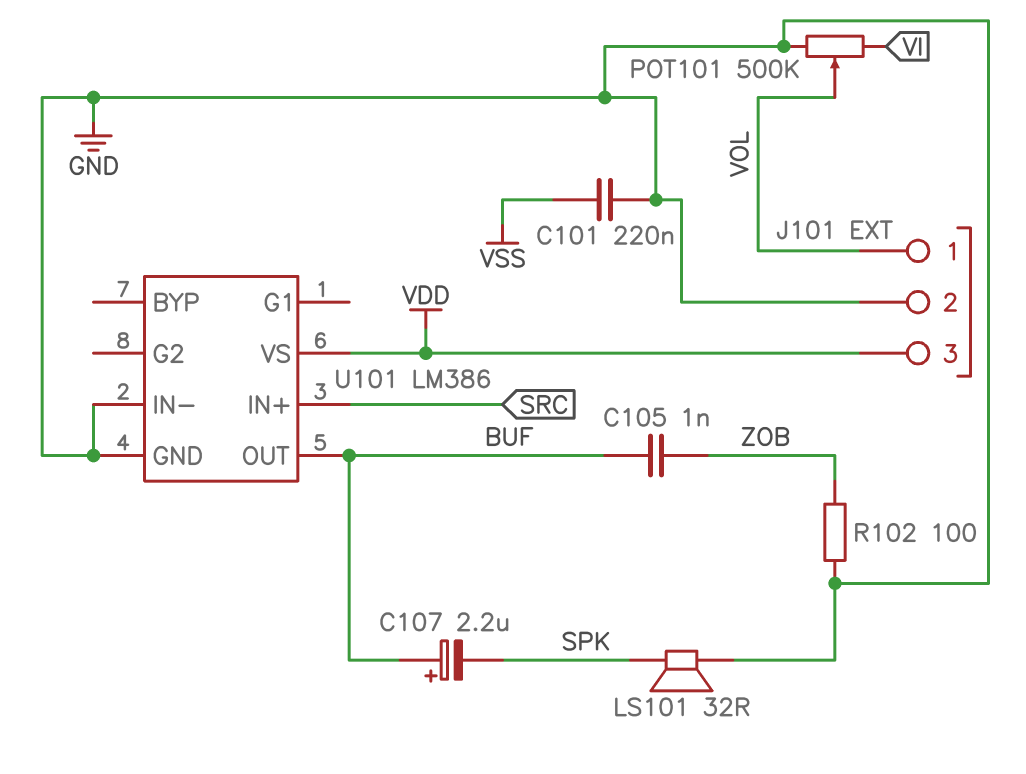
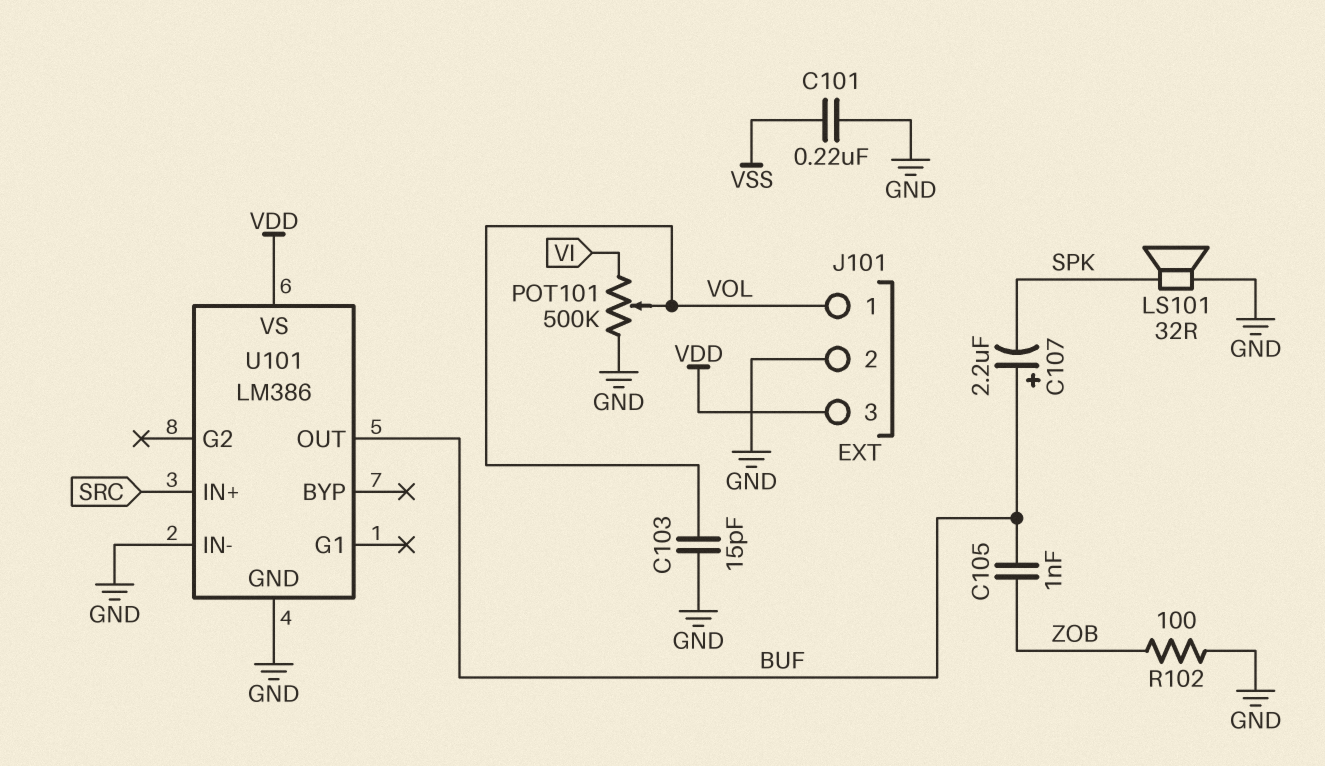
C103: none -> 15pF (GND, VOL)

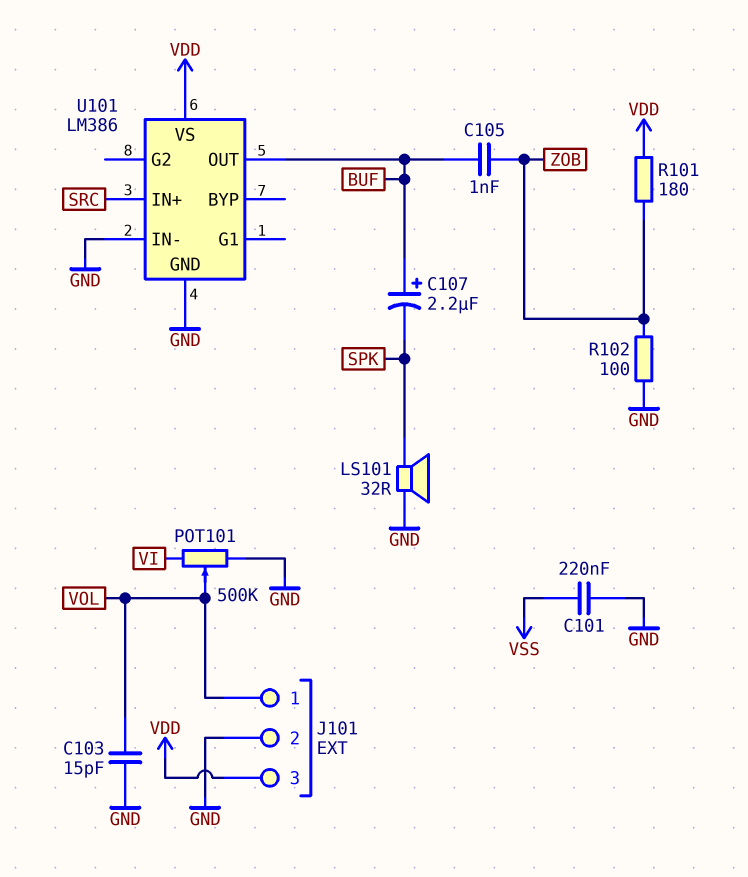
R101: none -> 180 (VDD, ZOB)

